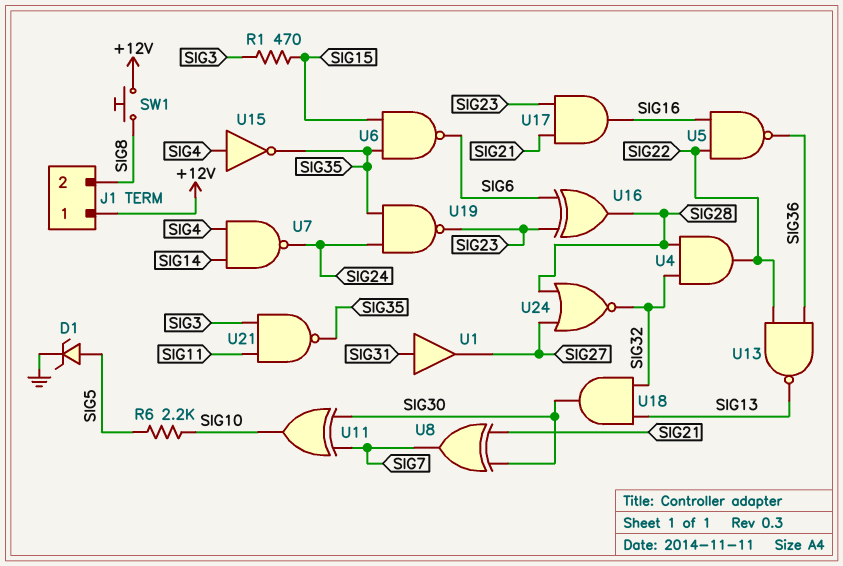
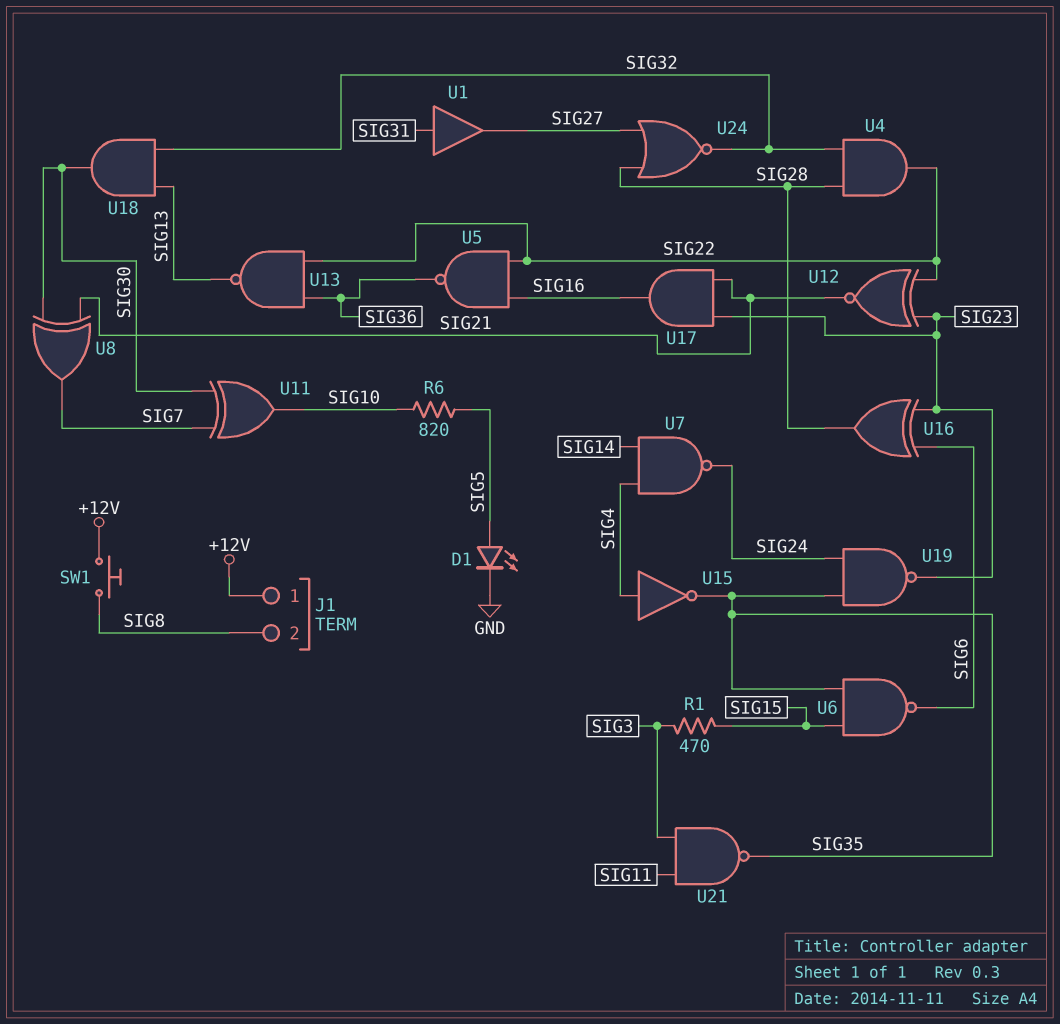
D1: zener (A SIG5, K GND) -> LED (A SIG5, K GND)
R6: 2.2k (SIG5, SIG10) -> 820 (SIG5, SIG10)
U12: none -> XNOR (in SIG22, in SIG23, out SIG21)

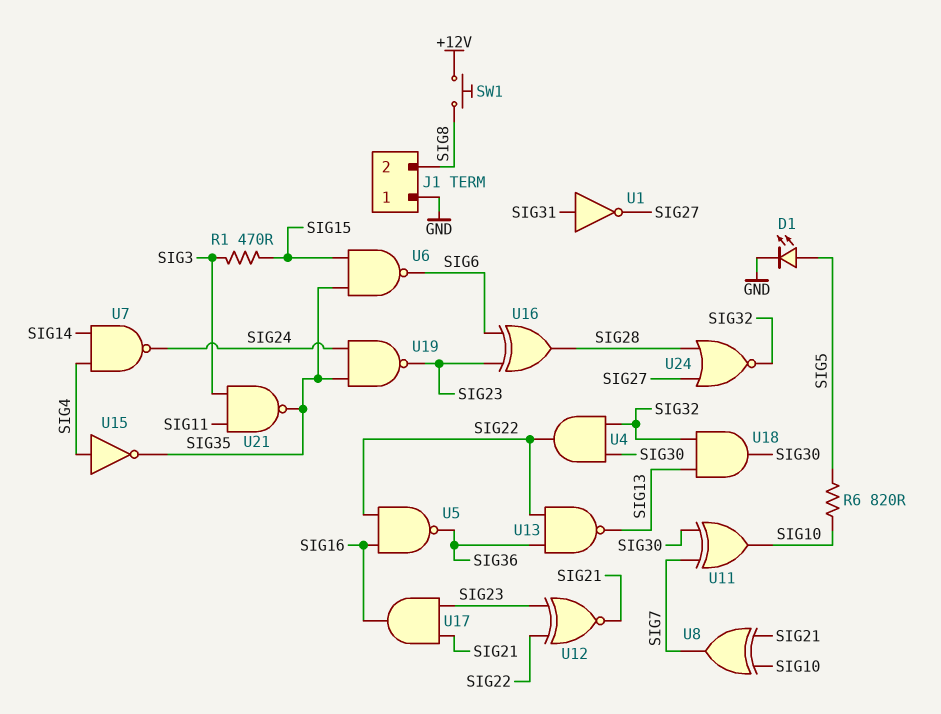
J1 pin 1: +12V -> GND
U1: buffer (in SIG31, out SIG27) -> NOT (in SIG31, out SIG27)
U4: AND (in SIG28, in SIG32, out SIG22) -> AND (in SIG30, in SIG32, out SIG22)
U8: XOR (in SIG21, in SIG30, out SIG7) -> XOR (in SIG10, in SIG21, out SIG7)

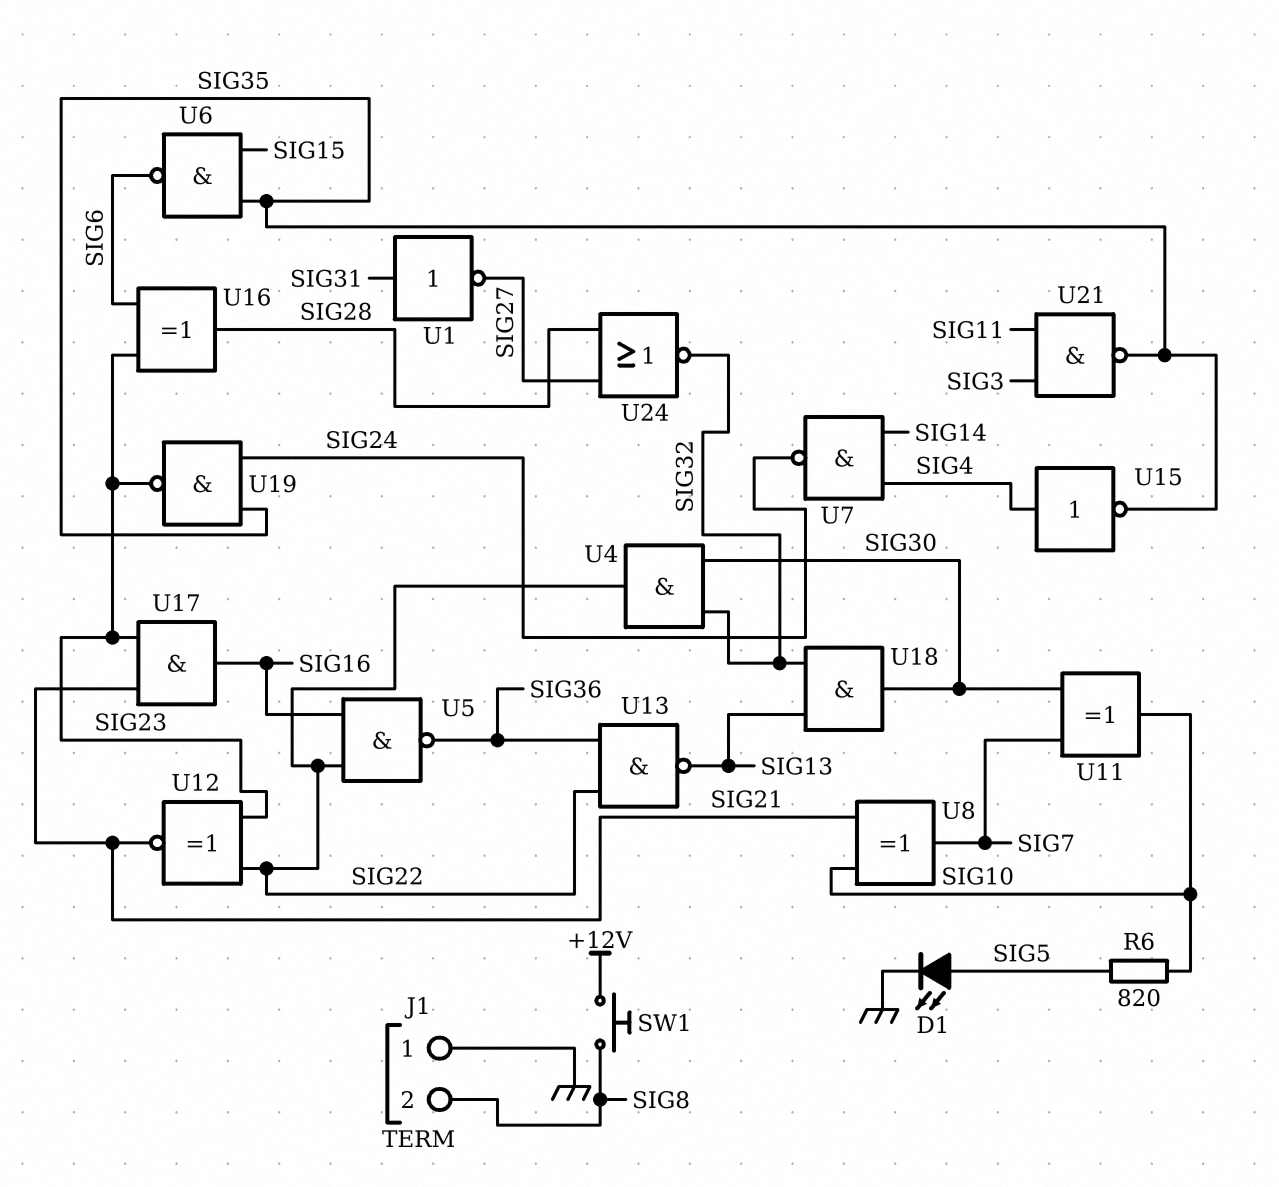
R1: 470 (SIG3, SIG15) -> none

